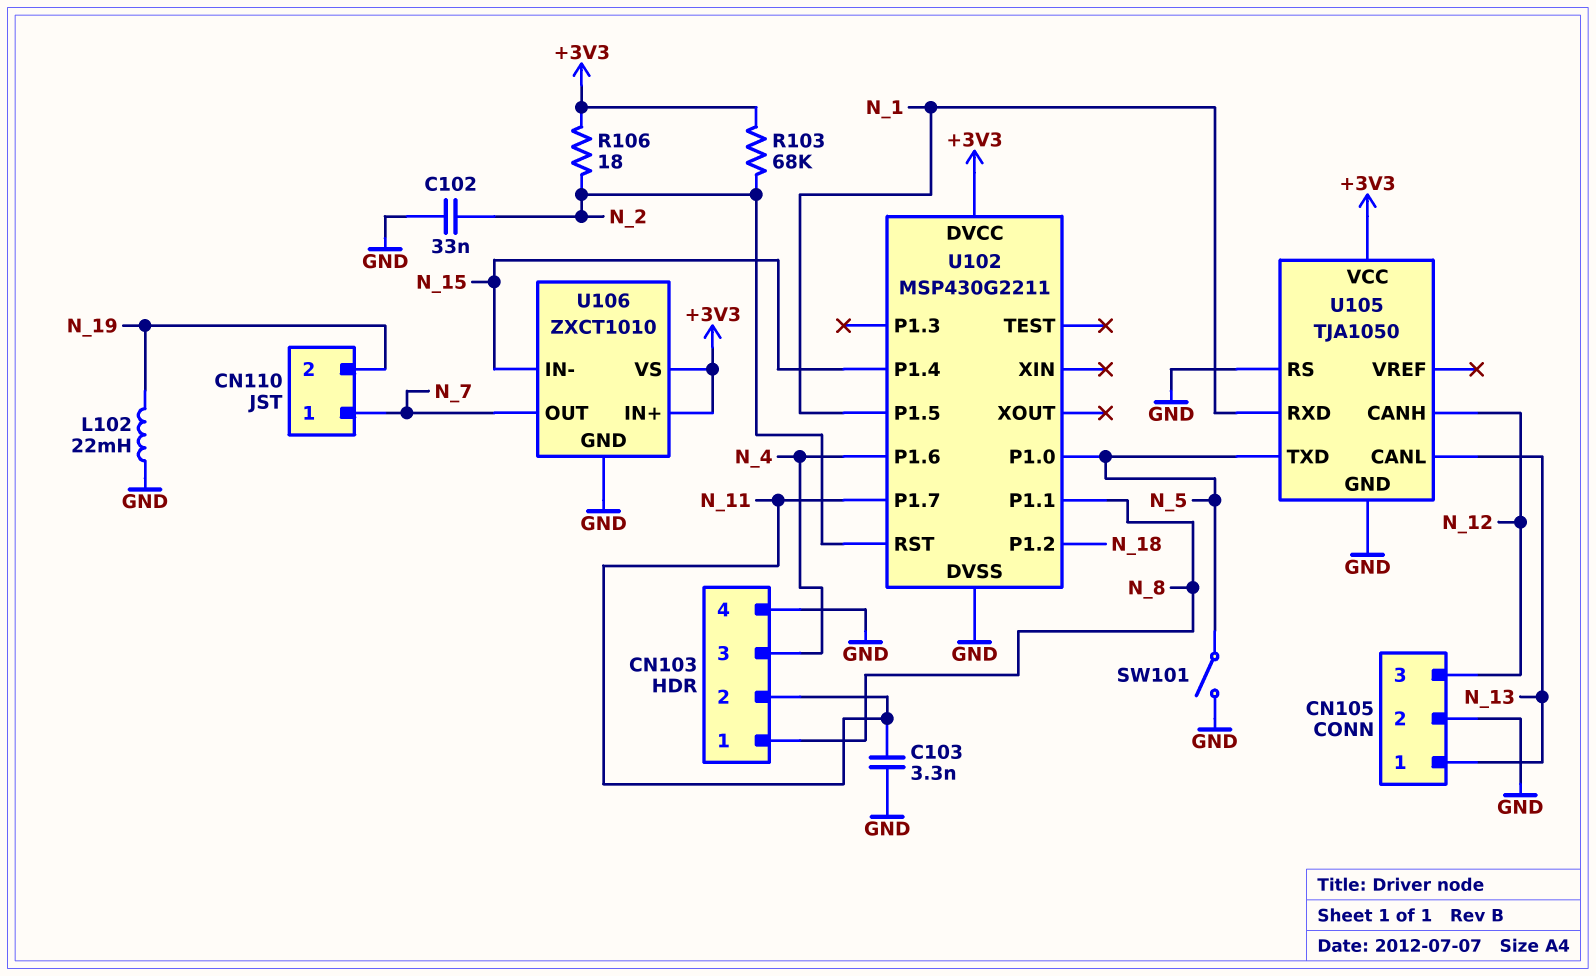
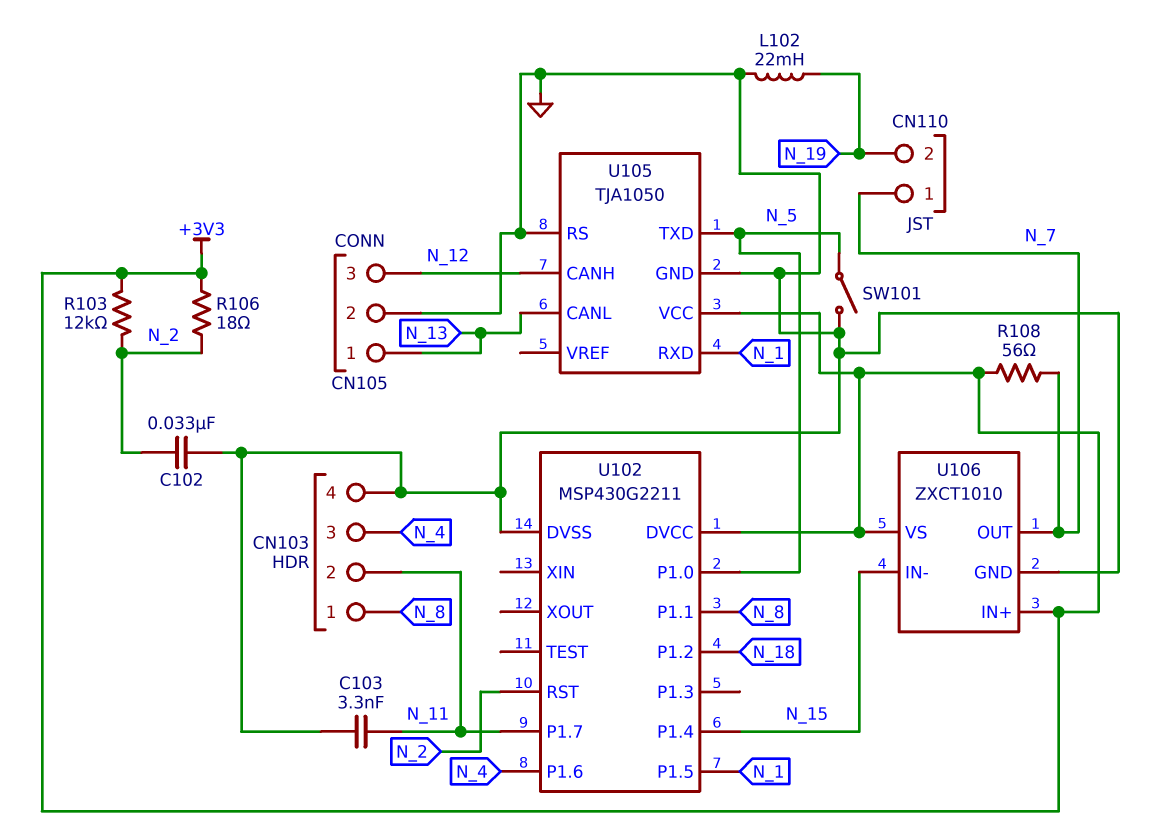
R103: 68k (+3V3, N_2) -> 12k (+3V3, N_2)
R108: none -> 56 (+3V3, N_7)

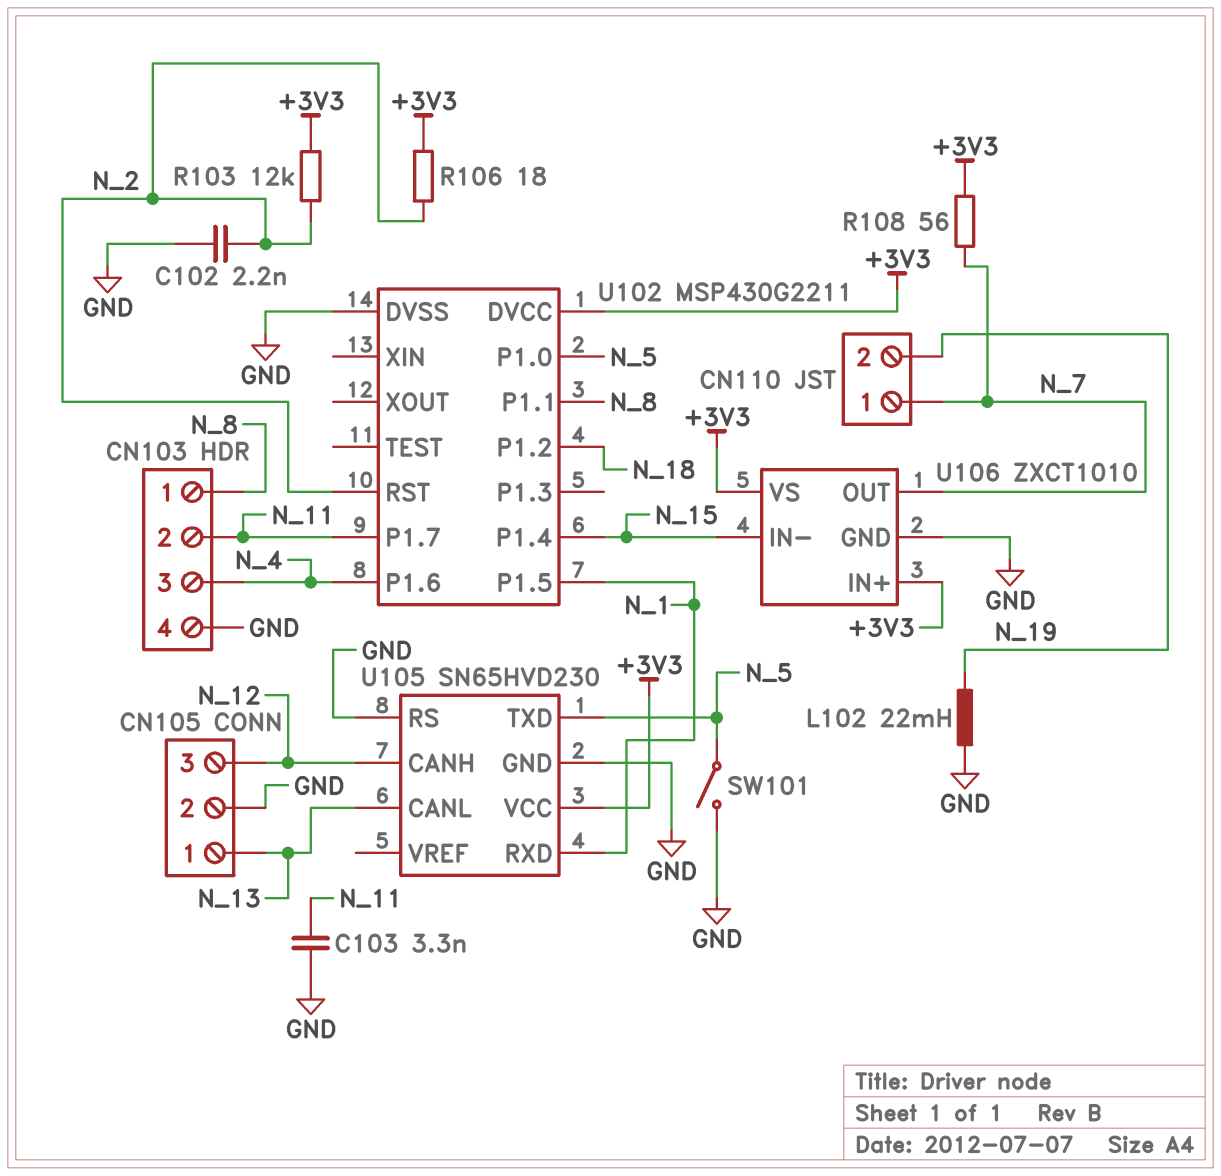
C102: 33nF (GND, N_2) -> 2.2nF (GND, N_2)
U105: TJA1050 -> SN65HVD230

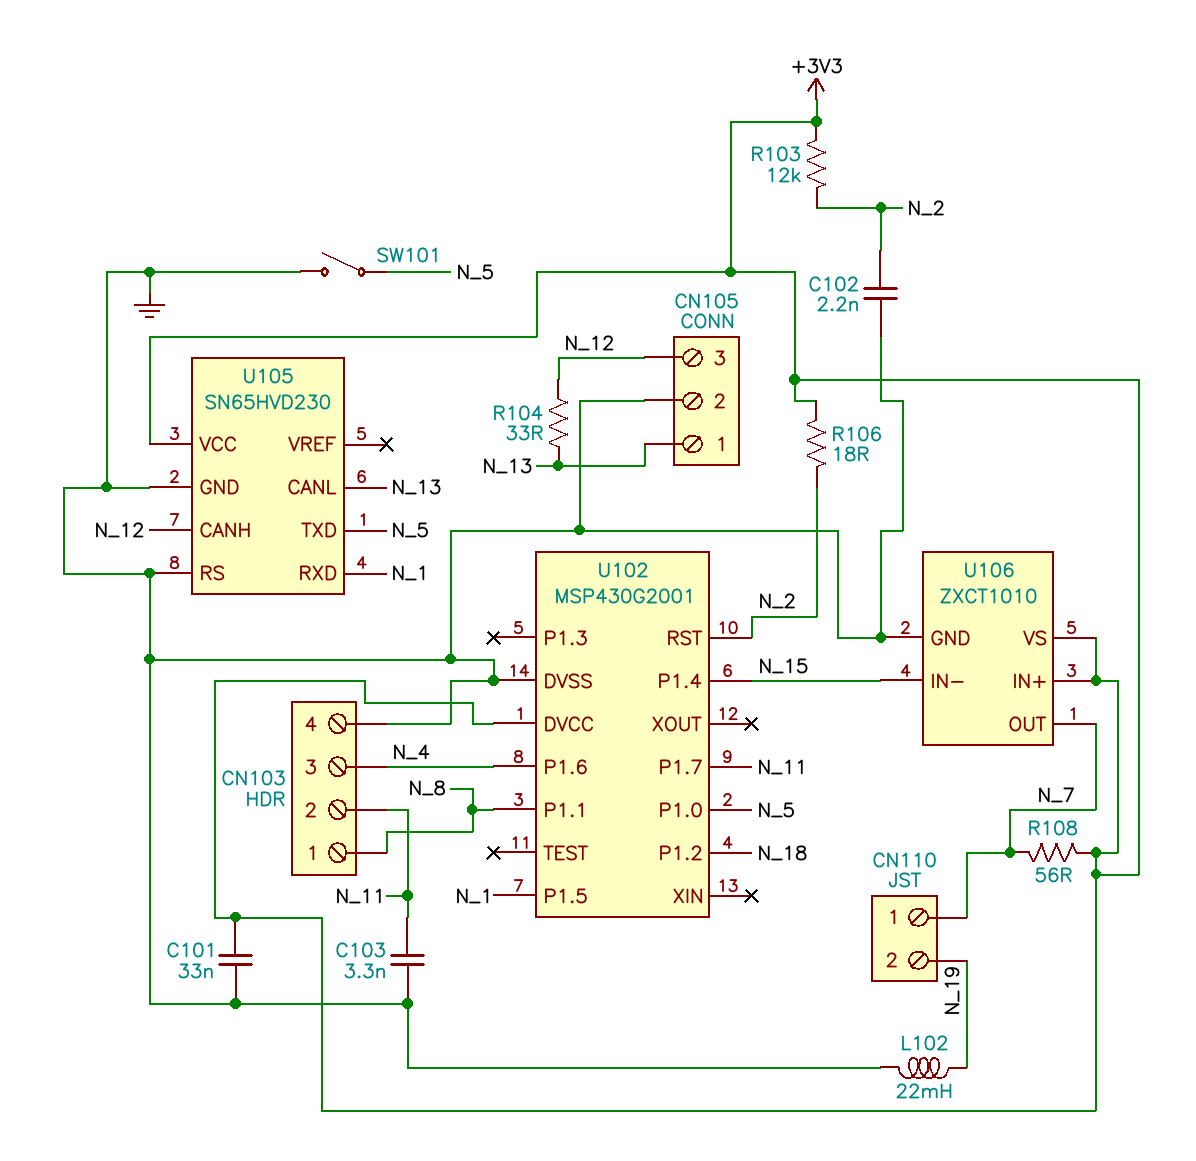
C101: none -> 33nF (+3V3, GND)
R104: none -> 33 (N_12, N_13)
U102: MSP430G2211 -> MSP430G2001

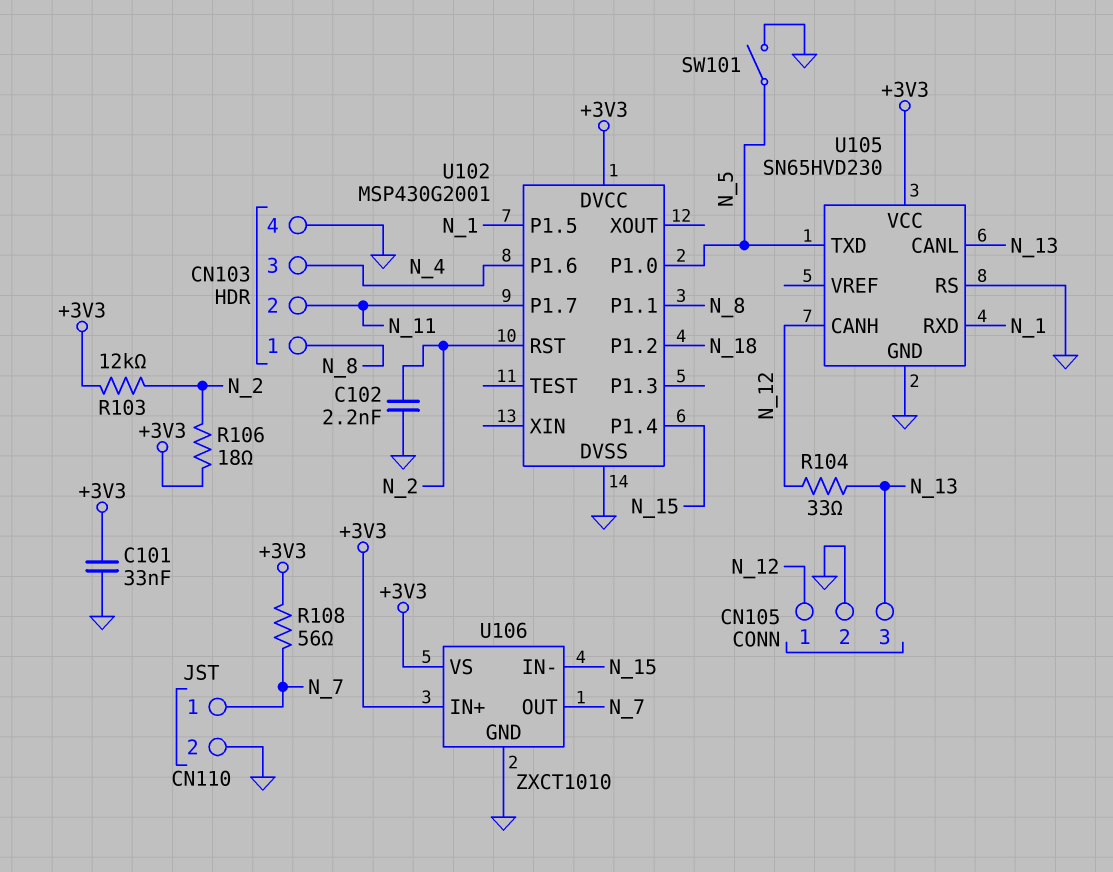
C103: 3.3nF (GND, N_11) -> none
CN105 pin 1: N_13 -> N_12
CN105 pin 3: N_12 -> N_13
CN110 pin 2: N_19 -> GND
L102: 22mH (GND, N_19) -> none

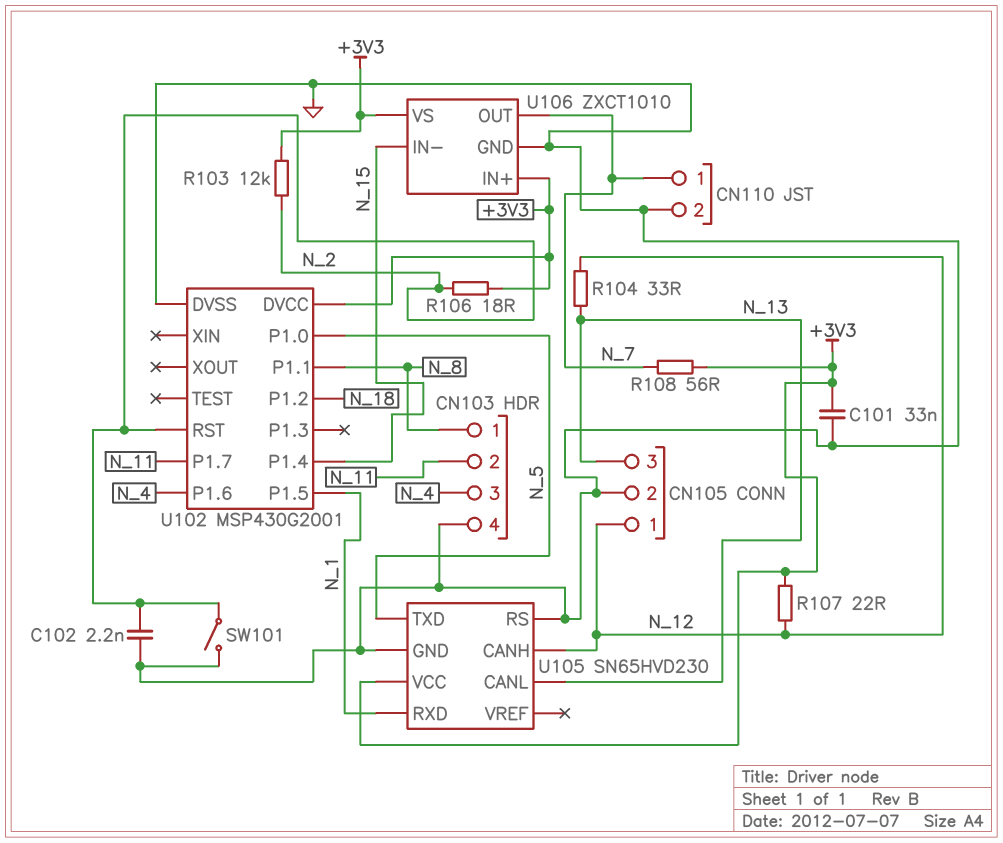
R107: none -> 22 (+3V3, N_12)
SW101: switch (GND, N_5) -> switch (GND, N_2)

